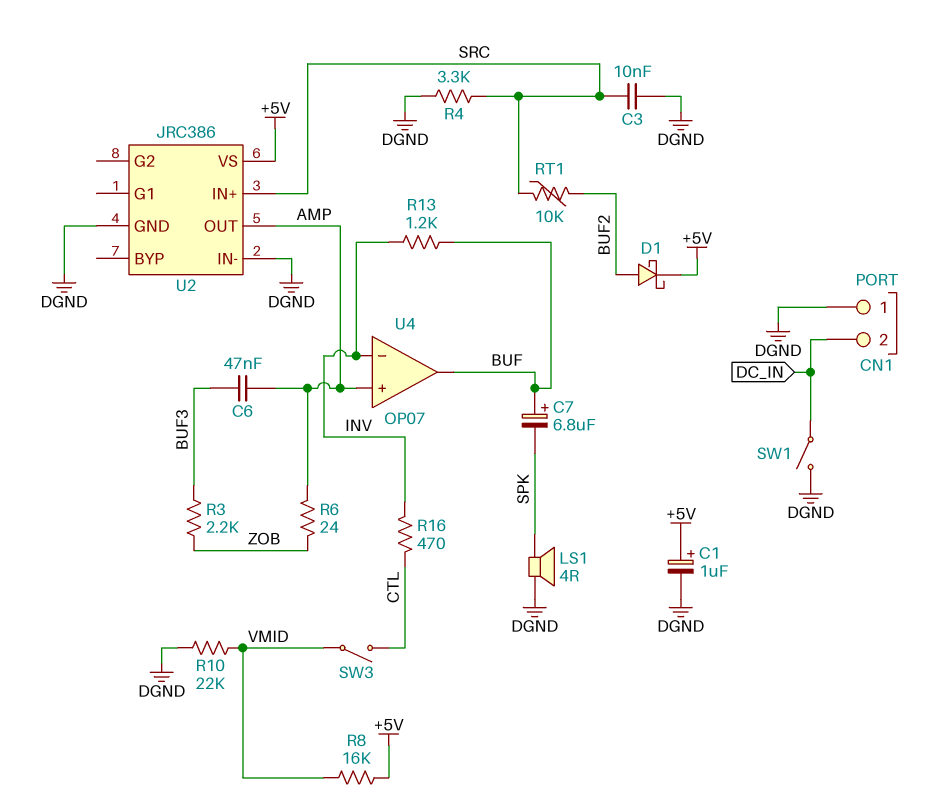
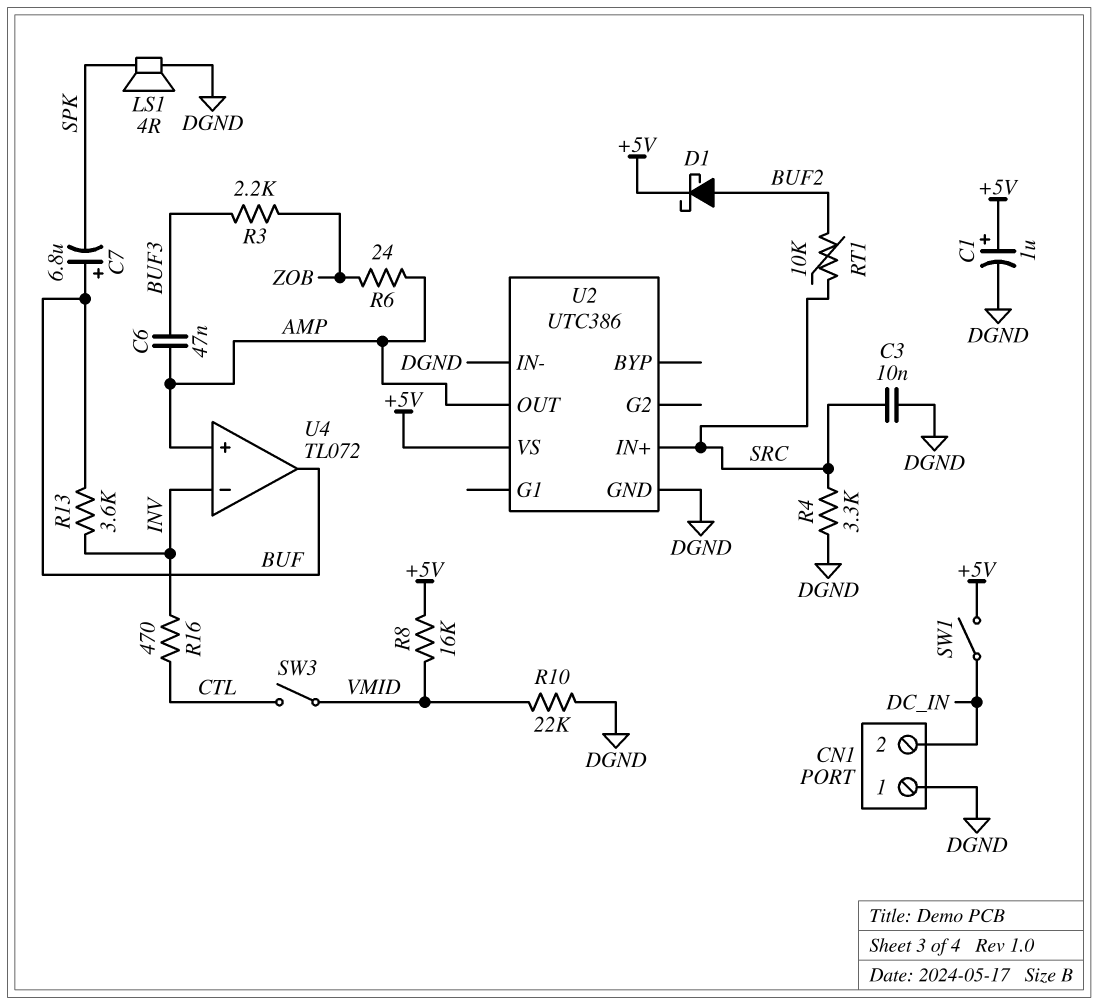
R13: 1.2k (BUF, INV) -> 3.6k (BUF, INV)
SW1: switch (DC_IN, DGND) -> switch (+5V, DC_IN)
U2: JRC386 -> UTC386
U4: OP07 -> TL072

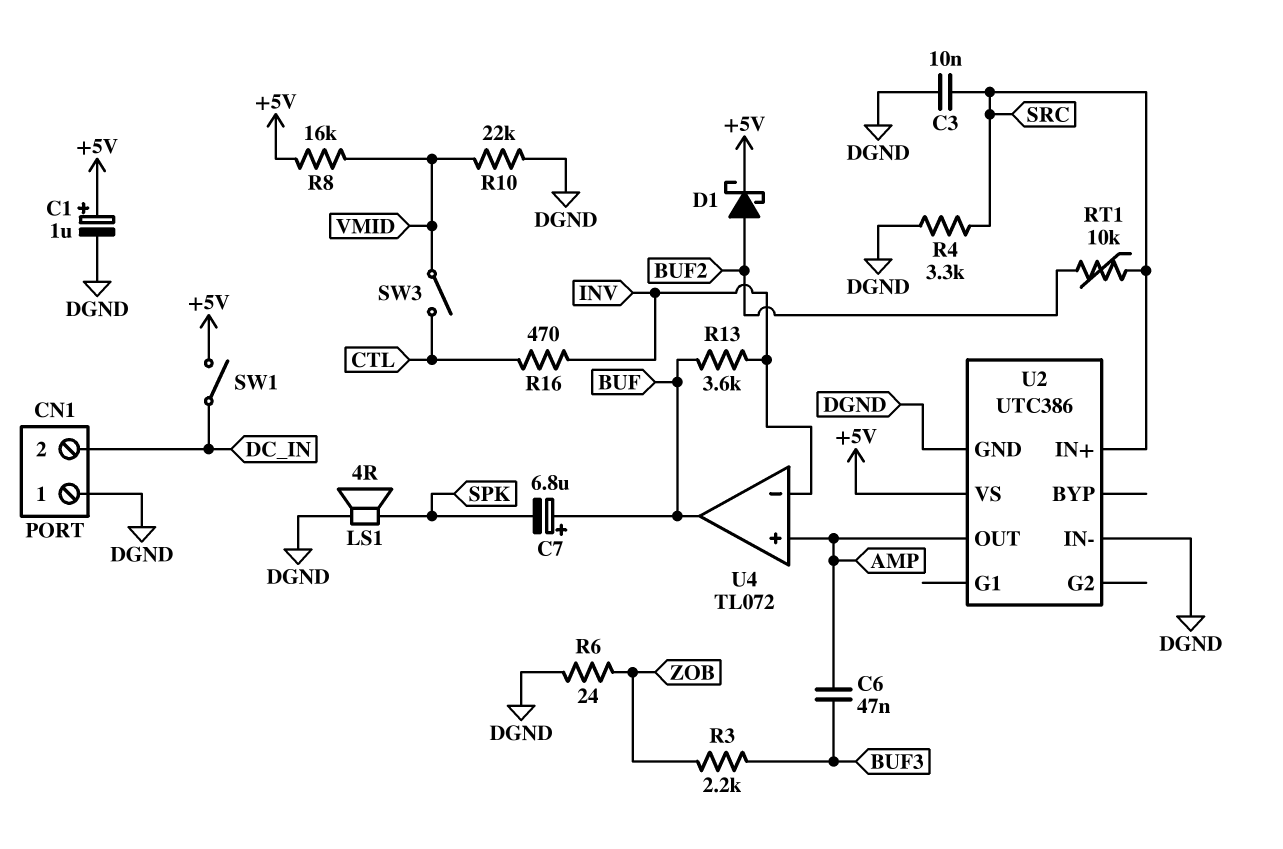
R6: 24 (AMP, ZOB) -> 24 (DGND, ZOB)

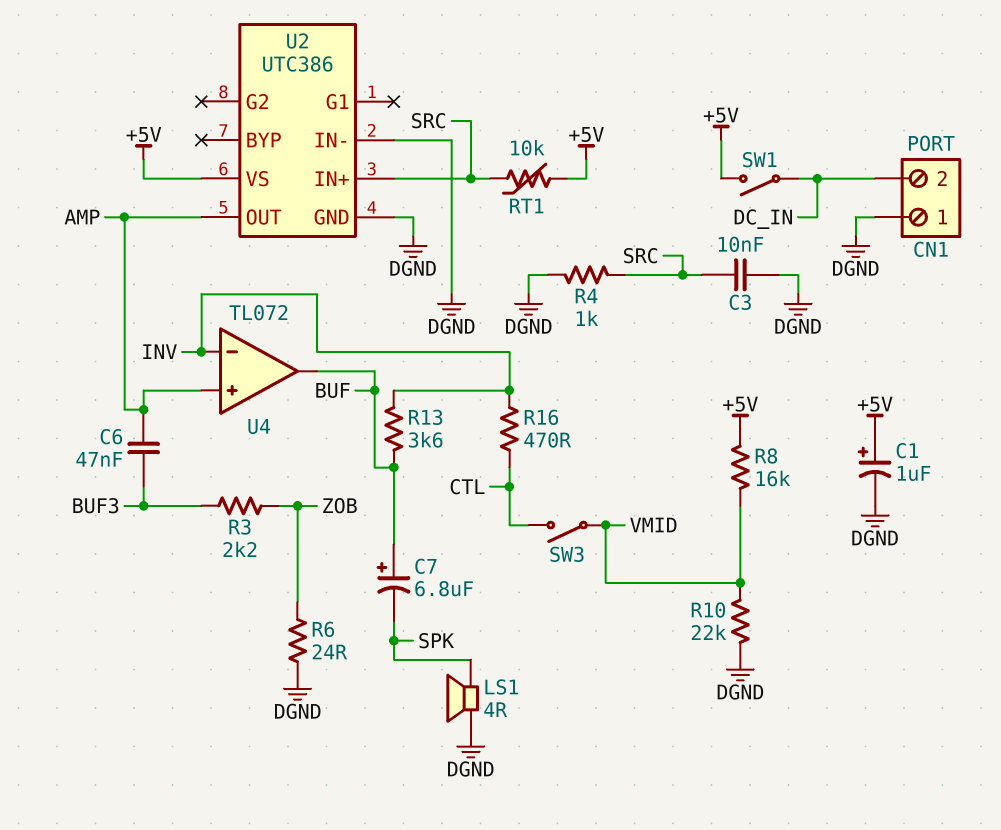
D1: schottky (A BUF2, K +5V) -> none
R4: 3.3k (DGND, SRC) -> 1k (DGND, SRC)
RT1: 10k (BUF2, SRC) -> 10k (+5V, SRC)

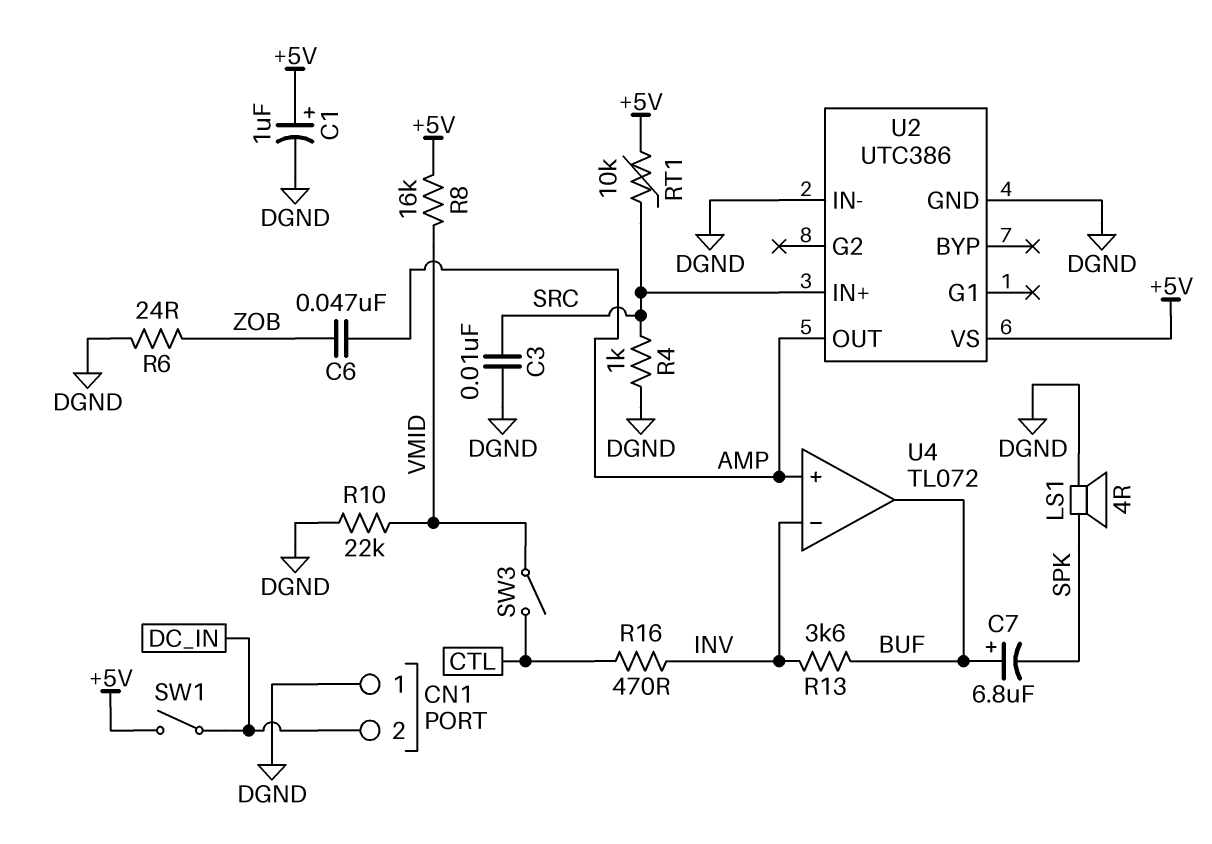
C6: 47nF (AMP, BUF3) -> 47nF (AMP, ZOB)
R3: 2.2k (BUF3, ZOB) -> none

